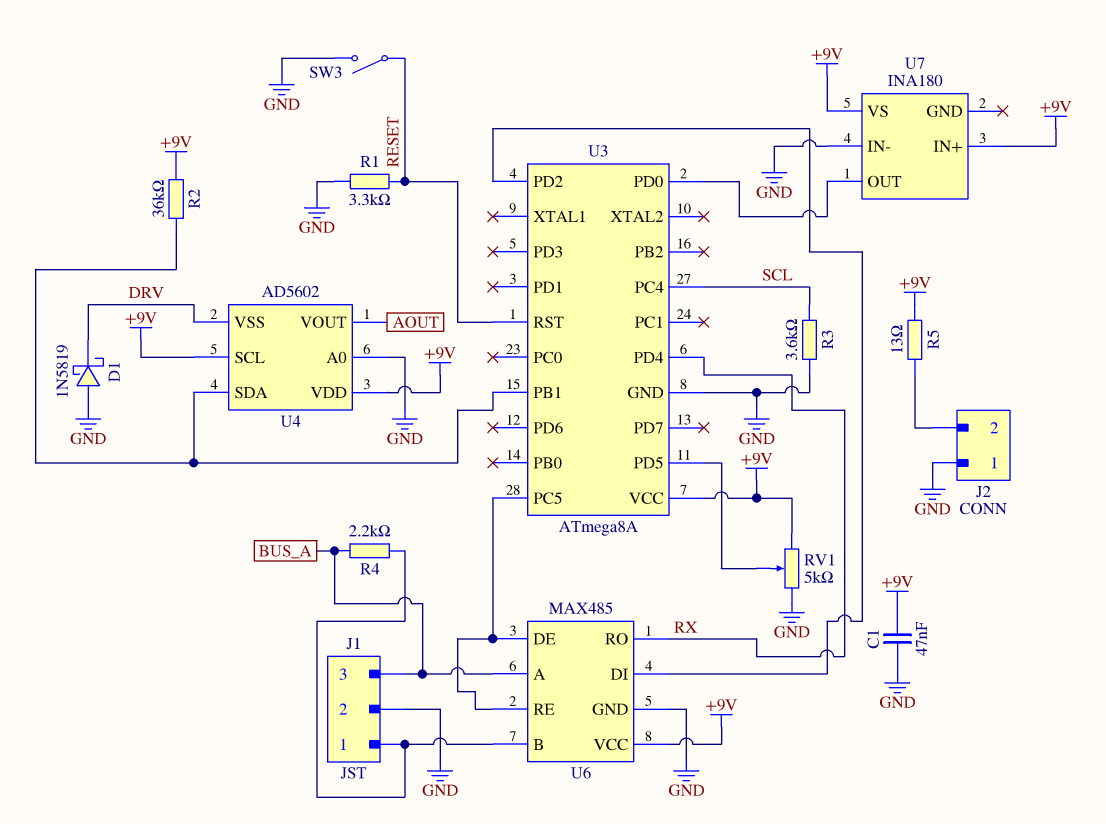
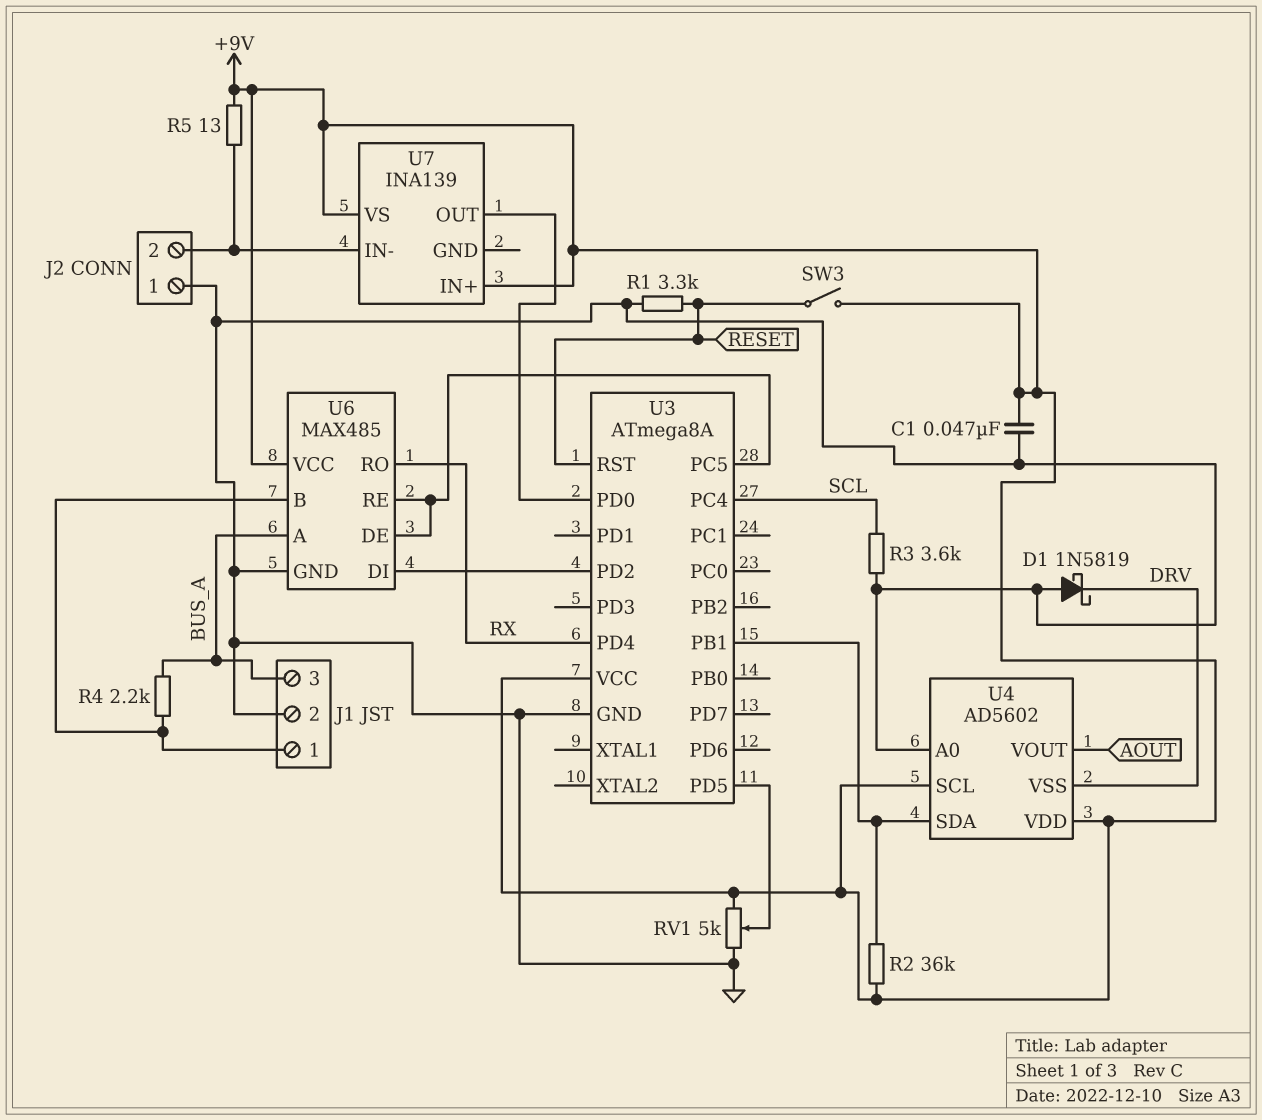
SW3: switch (GND, RESET) -> switch (+9V, RESET)
U7: INA180 -> INA139
U7 pin IN-: GND -> J2/2

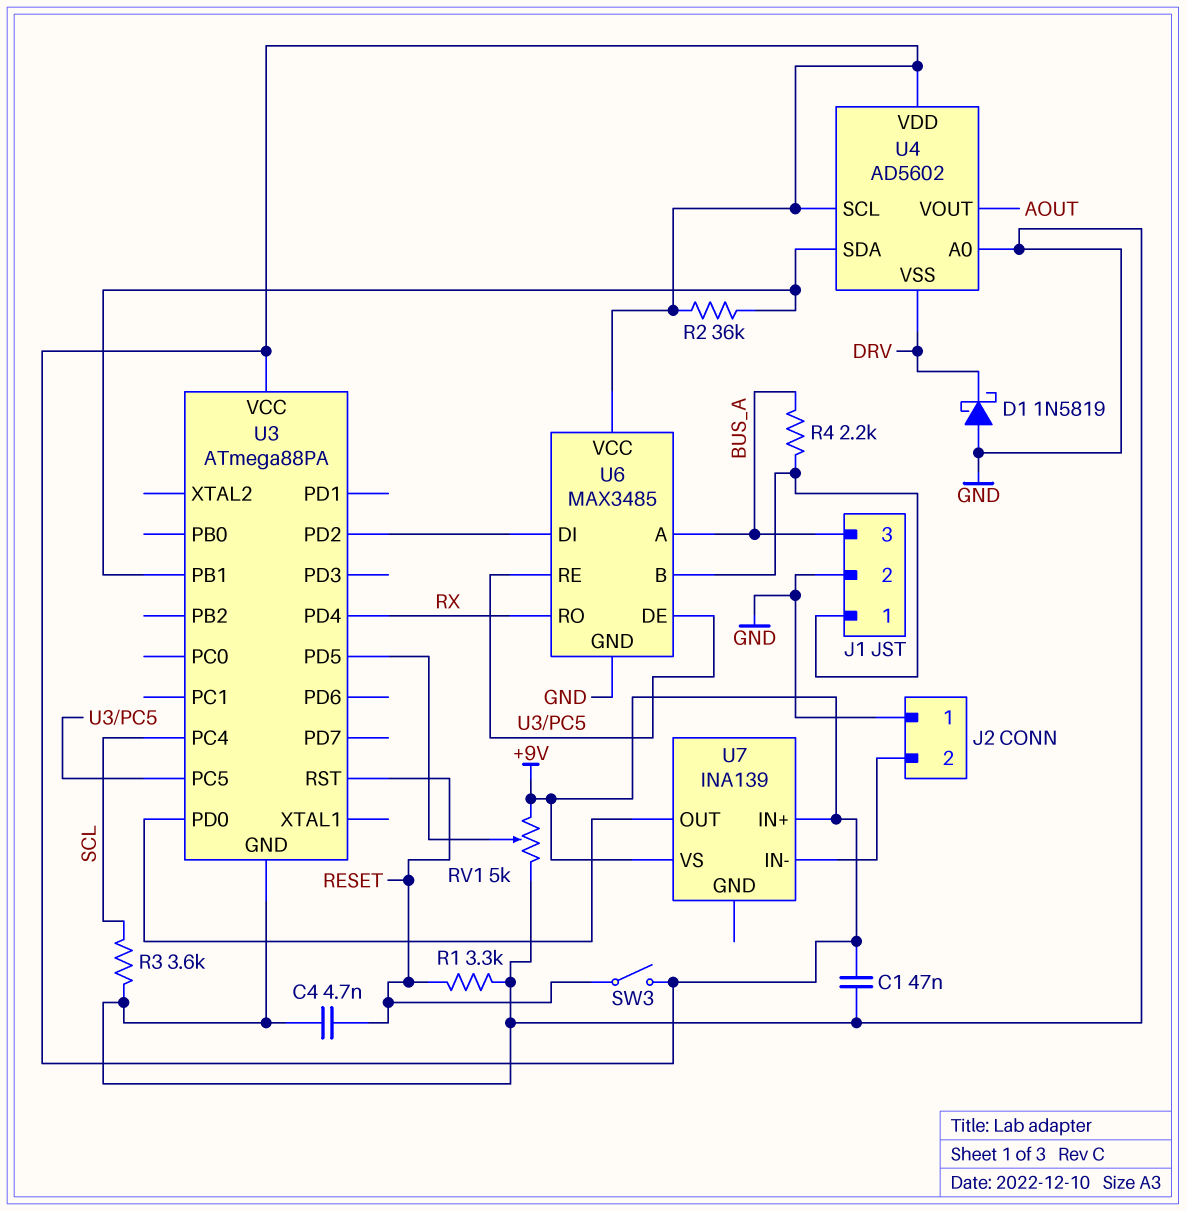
C4: none -> 4.7nF (GND, RESET)
R5: 13 (+9V, J2/2) -> none
U3: ATmega8A -> ATmega88PA
U6: MAX485 -> MAX3485

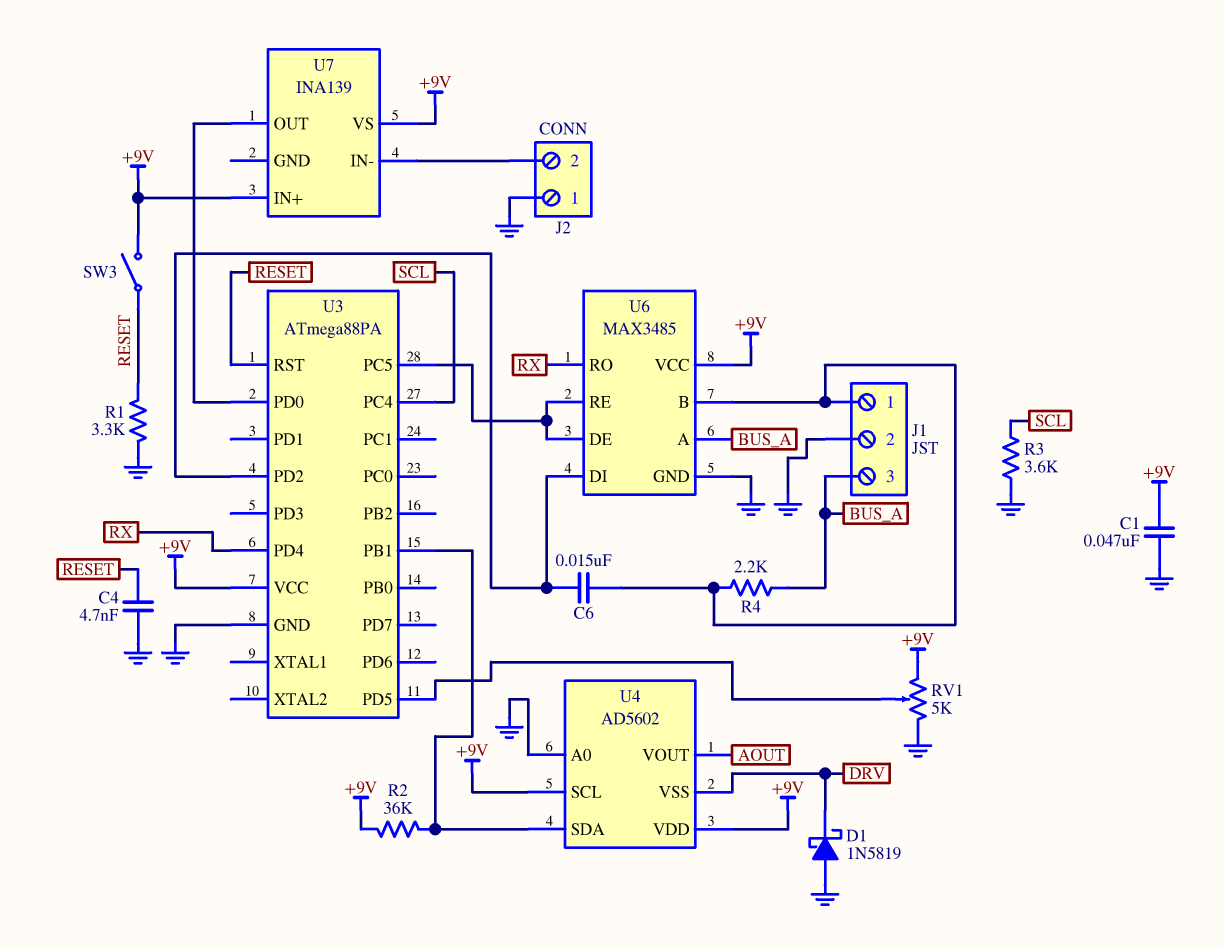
C6: none -> 15nF (J1/1, U3/PD2)

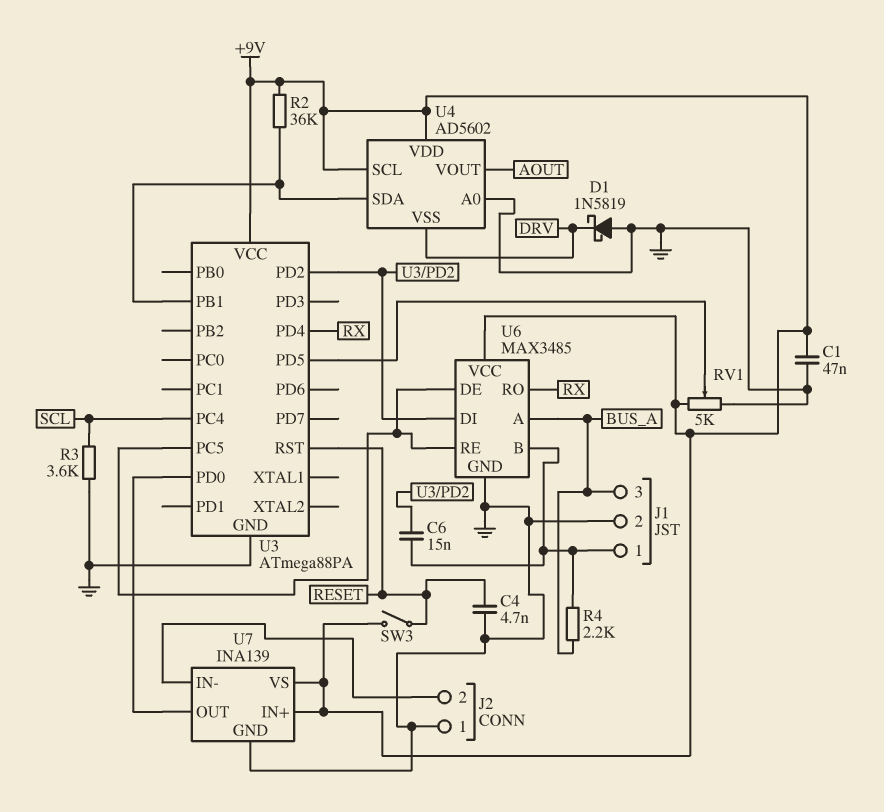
R1: 3.3k (GND, RESET) -> none
U7 pin GND: none -> GND

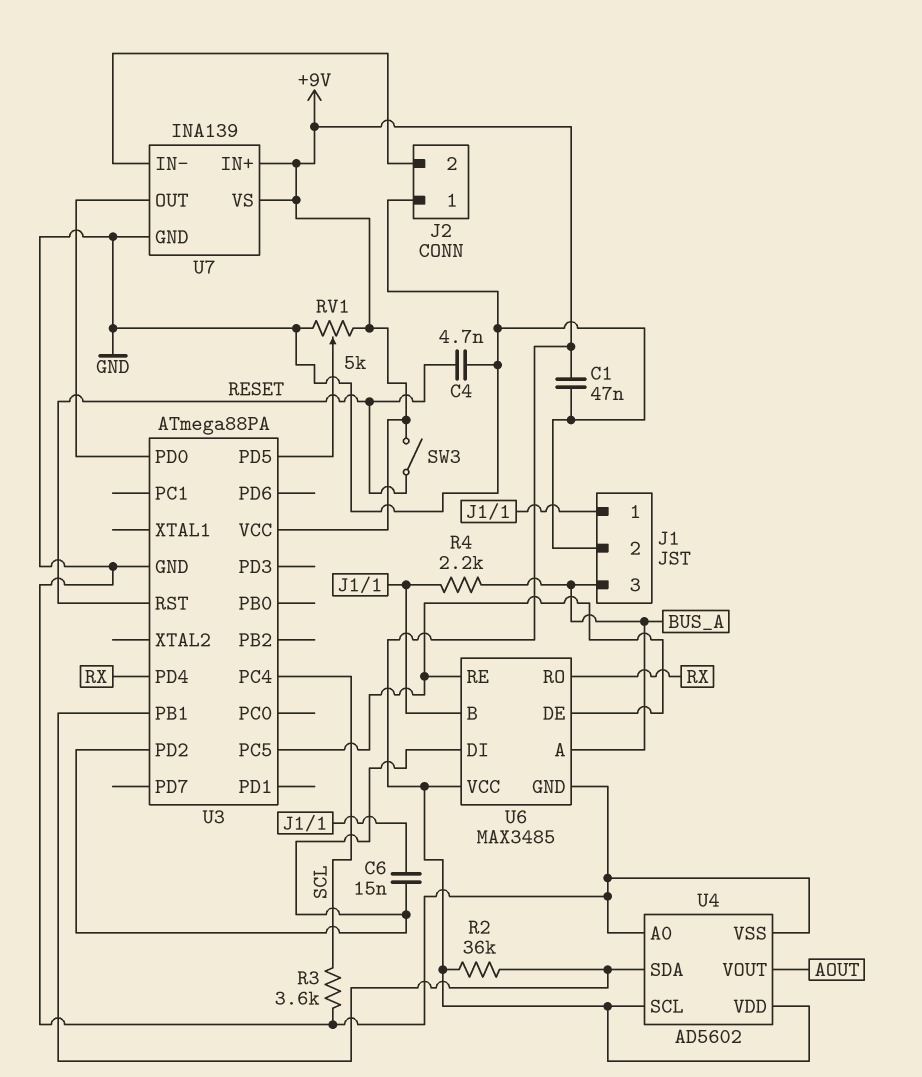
D1: schottky 1N5819 (A GND, K DRV) -> none
U4 pin VSS: DRV -> GND

